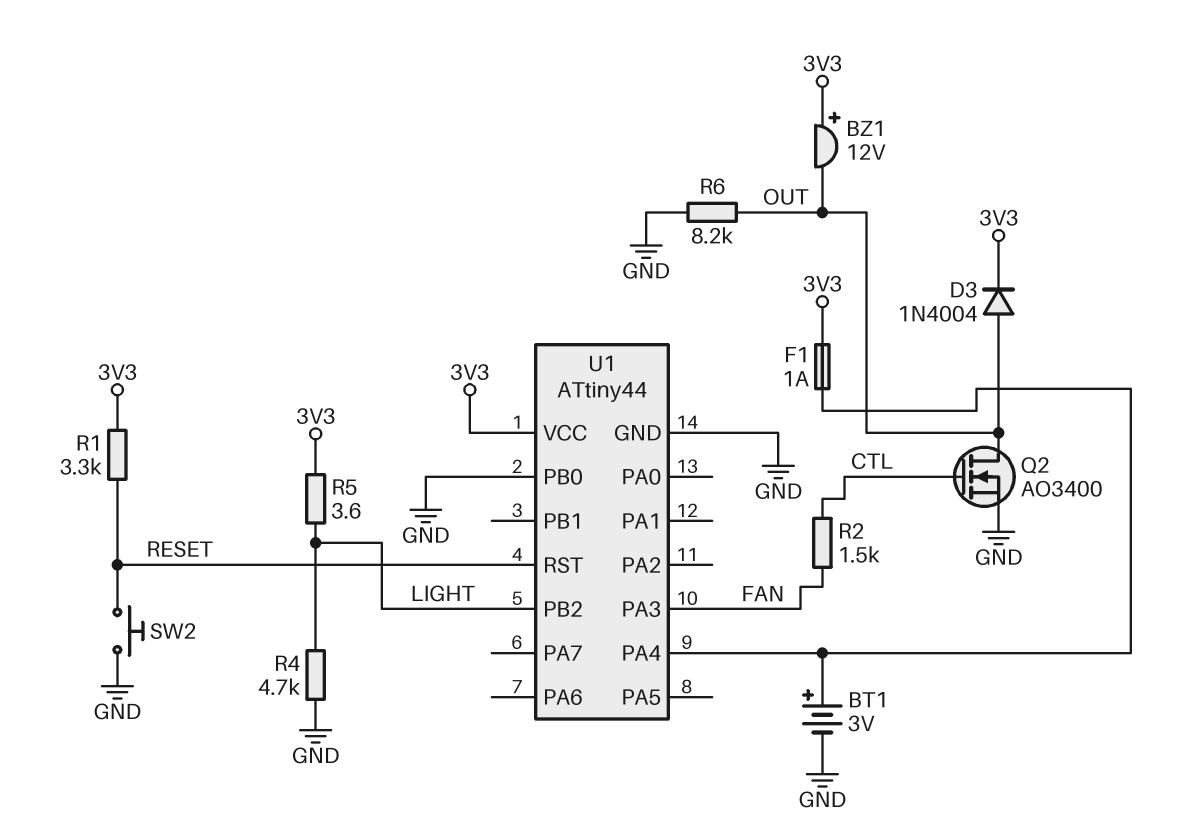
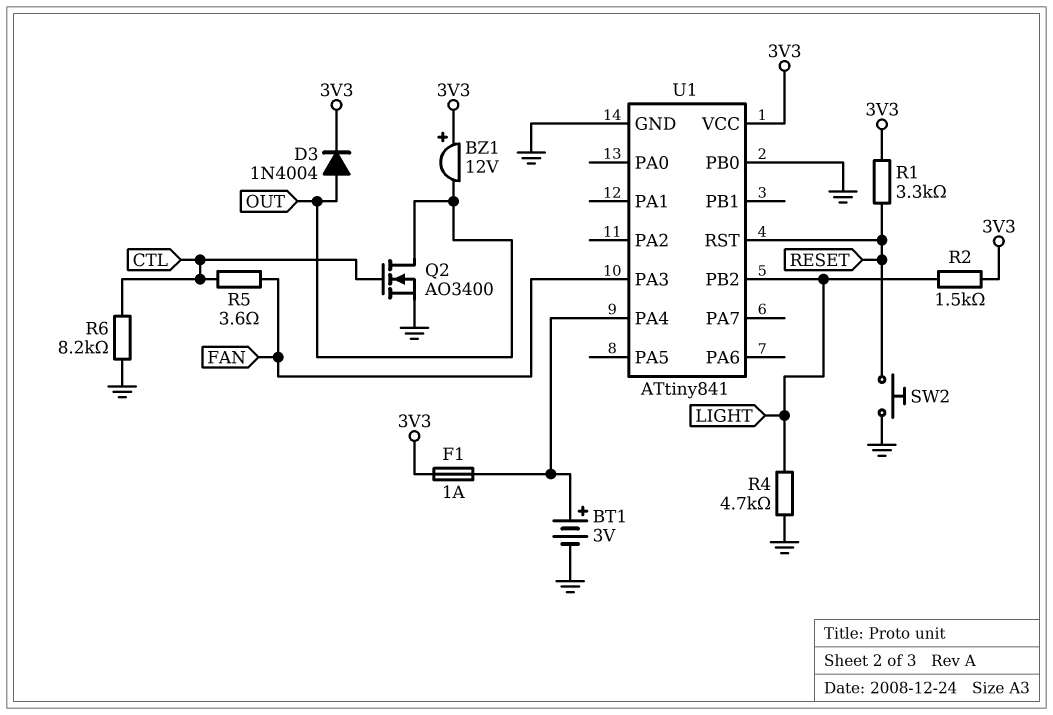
R2: 1.5k (CTL, FAN) -> 1.5k (3V3, LIGHT)
R5: 3.6 (3V3, LIGHT) -> 3.6 (CTL, FAN)
R6: 8.2k (GND, OUT) -> 8.2k (CTL, GND)
U1: ATtiny44 -> ATtiny841

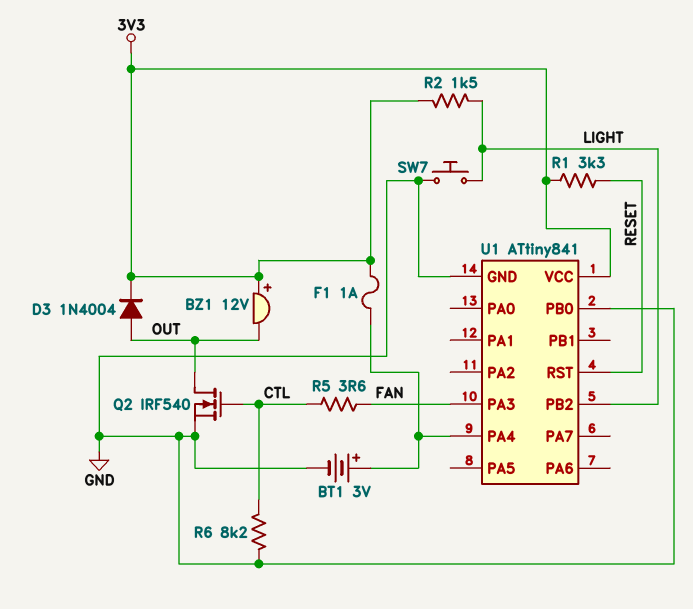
Q2: NMOS AO3400 (G CTL, D OUT, S GND) -> NMOS IRF540 (G CTL, D OUT, S GND)
R4: 4.7k (GND, LIGHT) -> none
SW2: button (GND, RESET) -> none
SW7: none -> button (GND, LIGHT)

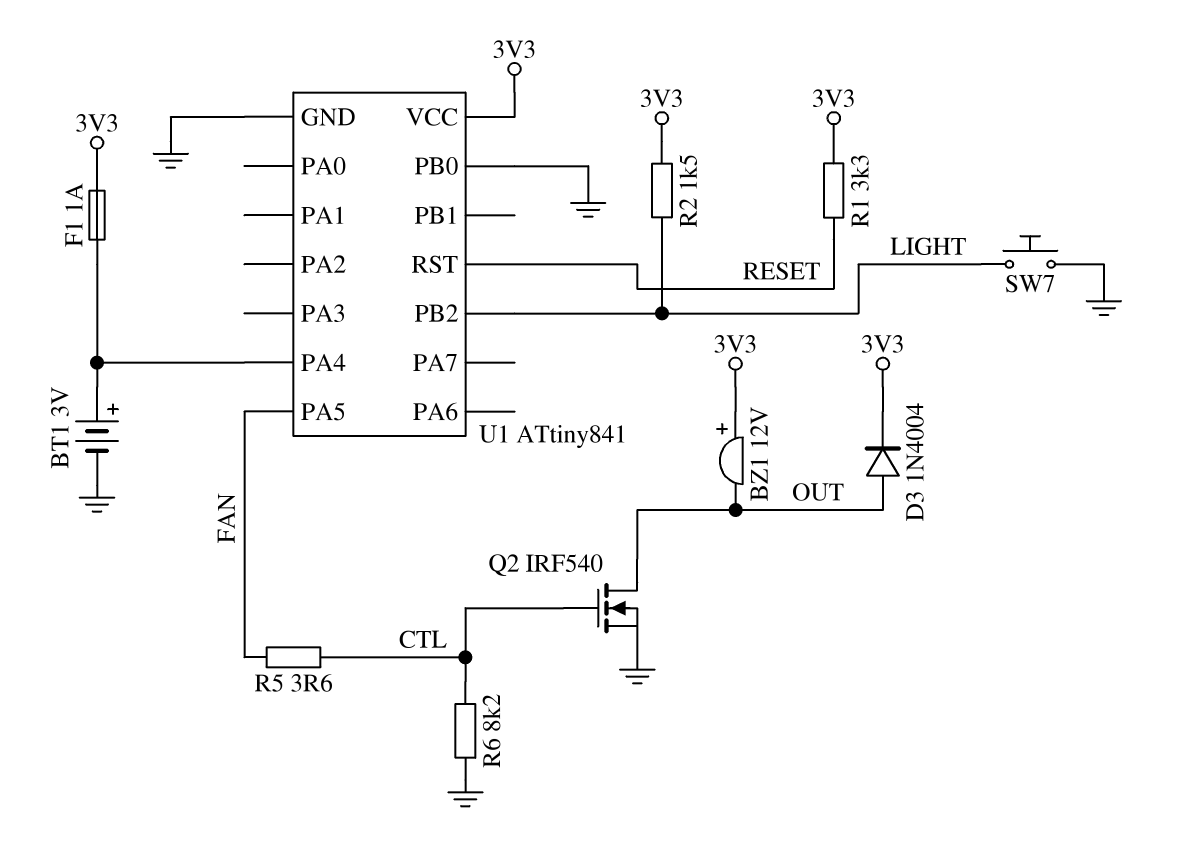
U1 pin PA3: FAN -> none
U1 pin PA5: none -> FAN

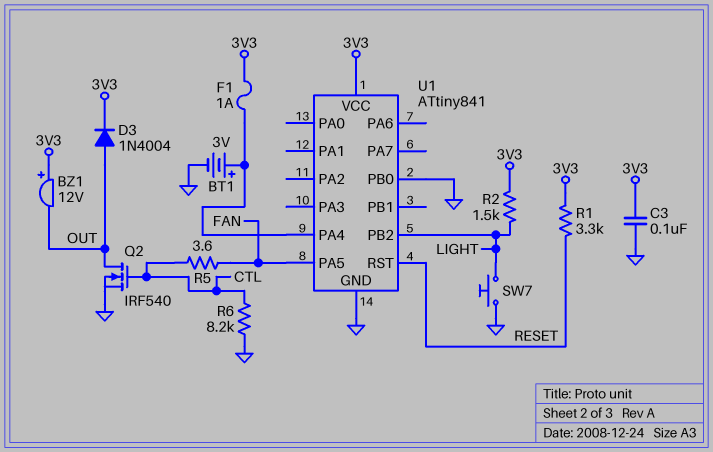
C3: none -> 100nF (3V3, GND)

